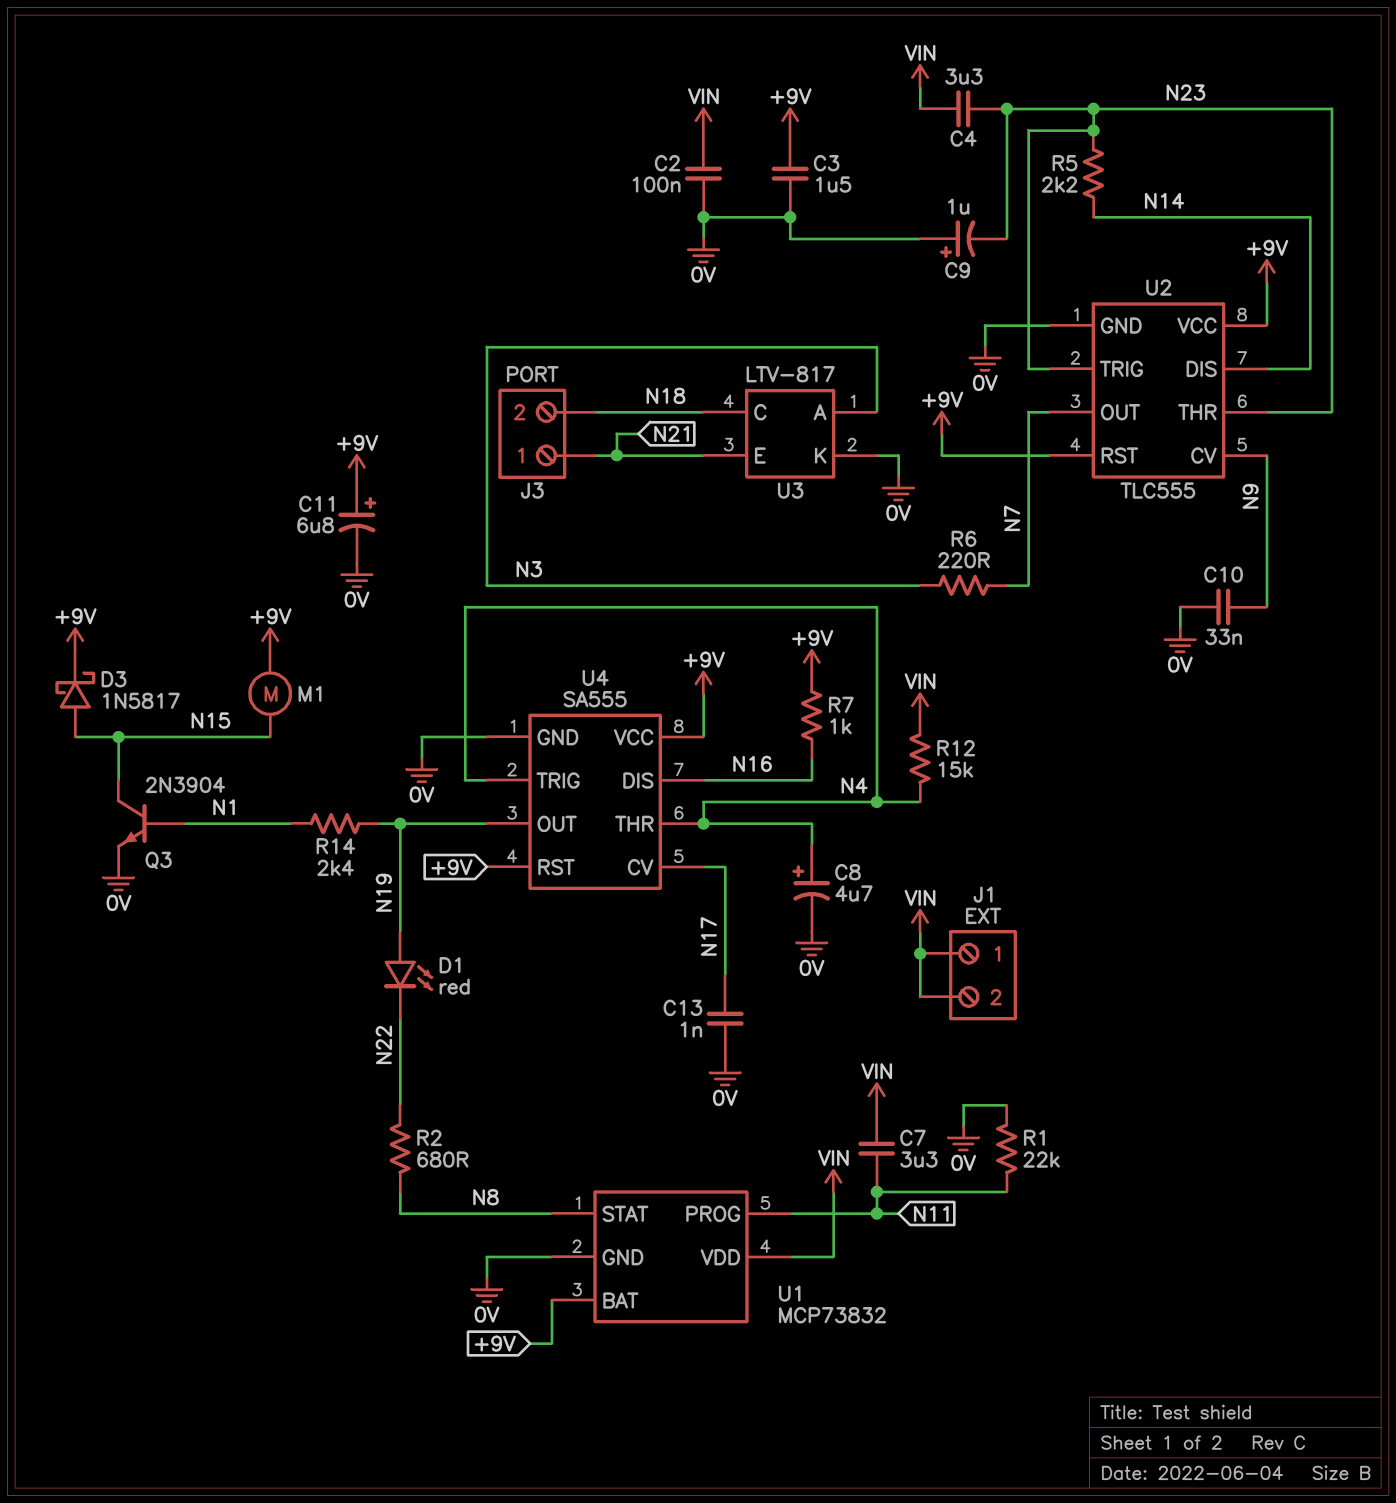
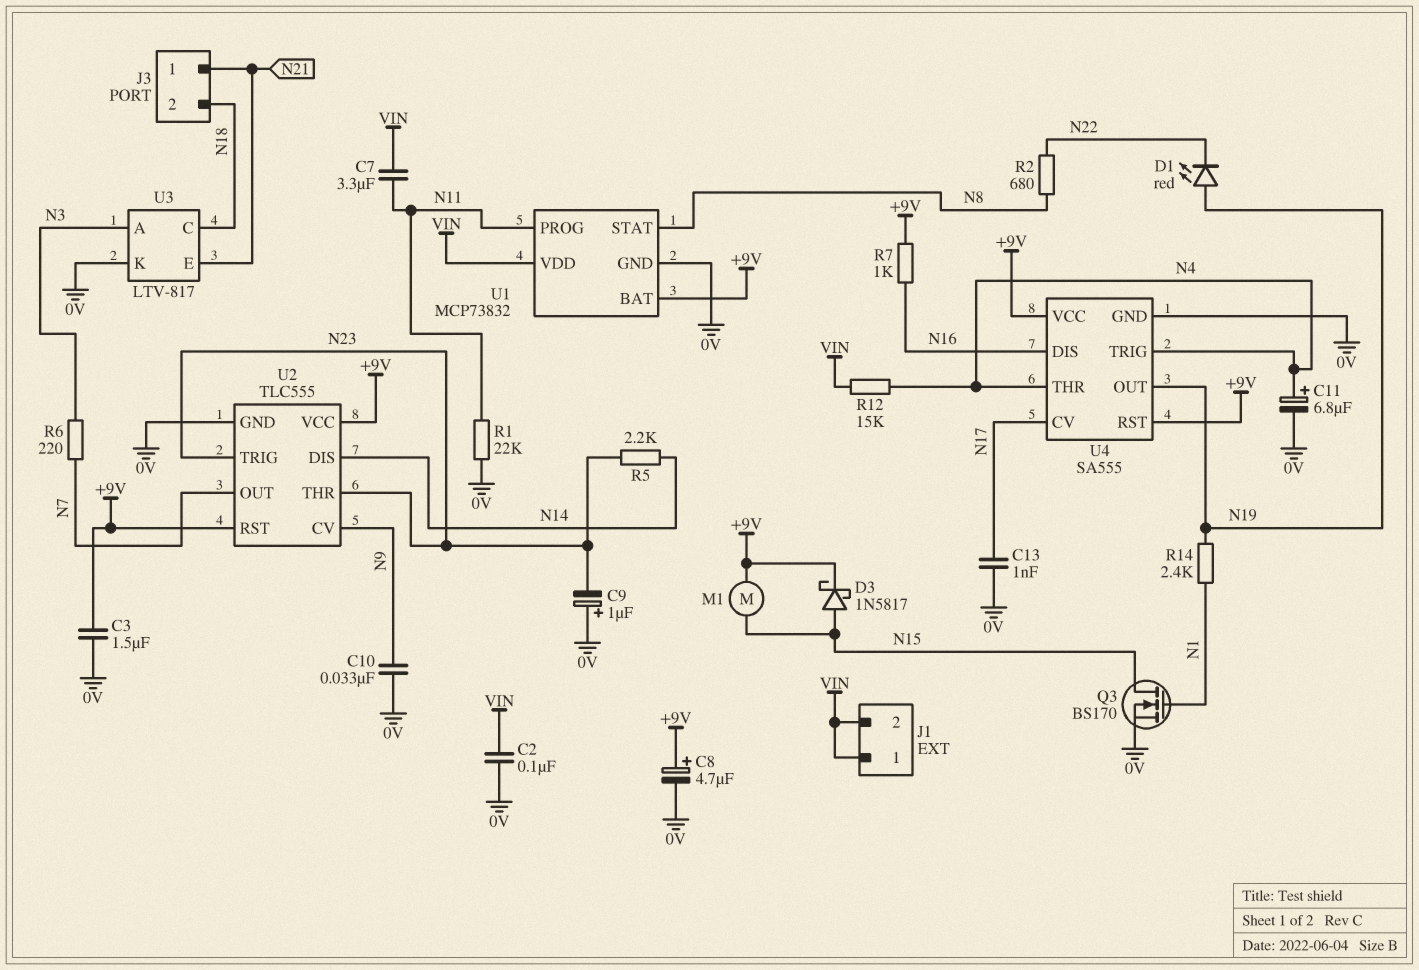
C4: 3.3uF (N23, VIN) -> none
C8: 4.7uF (plus N4, minus 0V) -> 4.7uF (plus +9V, minus 0V)
C11: 6.8uF (plus +9V, minus 0V) -> 6.8uF (plus N4, minus 0V)
Q3: NPN 2N3904 (B N1, C N15, E 0V) -> NMOS BS170 (G N1, D N15, S 0V)

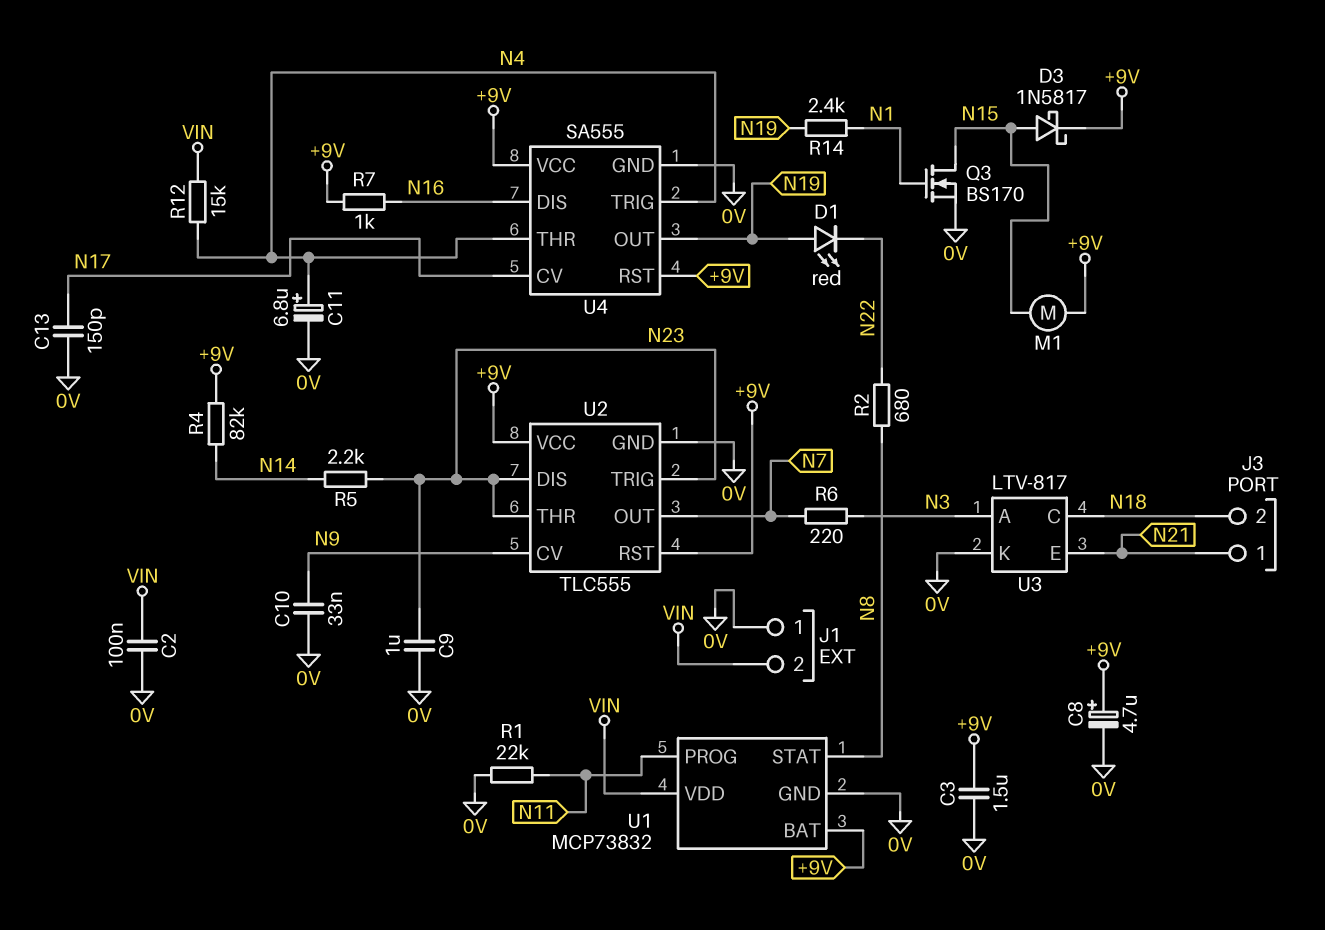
C7: 3.3uF (N11, VIN) -> none
C9: 1uF (plus 0V, minus N23) -> 1uF (0V, N23)
C13: 1nF (0V, N17) -> 150pF (0V, N17)
J1 pin 1: VIN -> 0V
R4: none -> 82k (+9V, N14)
U2 pin DIS: N14 -> N23

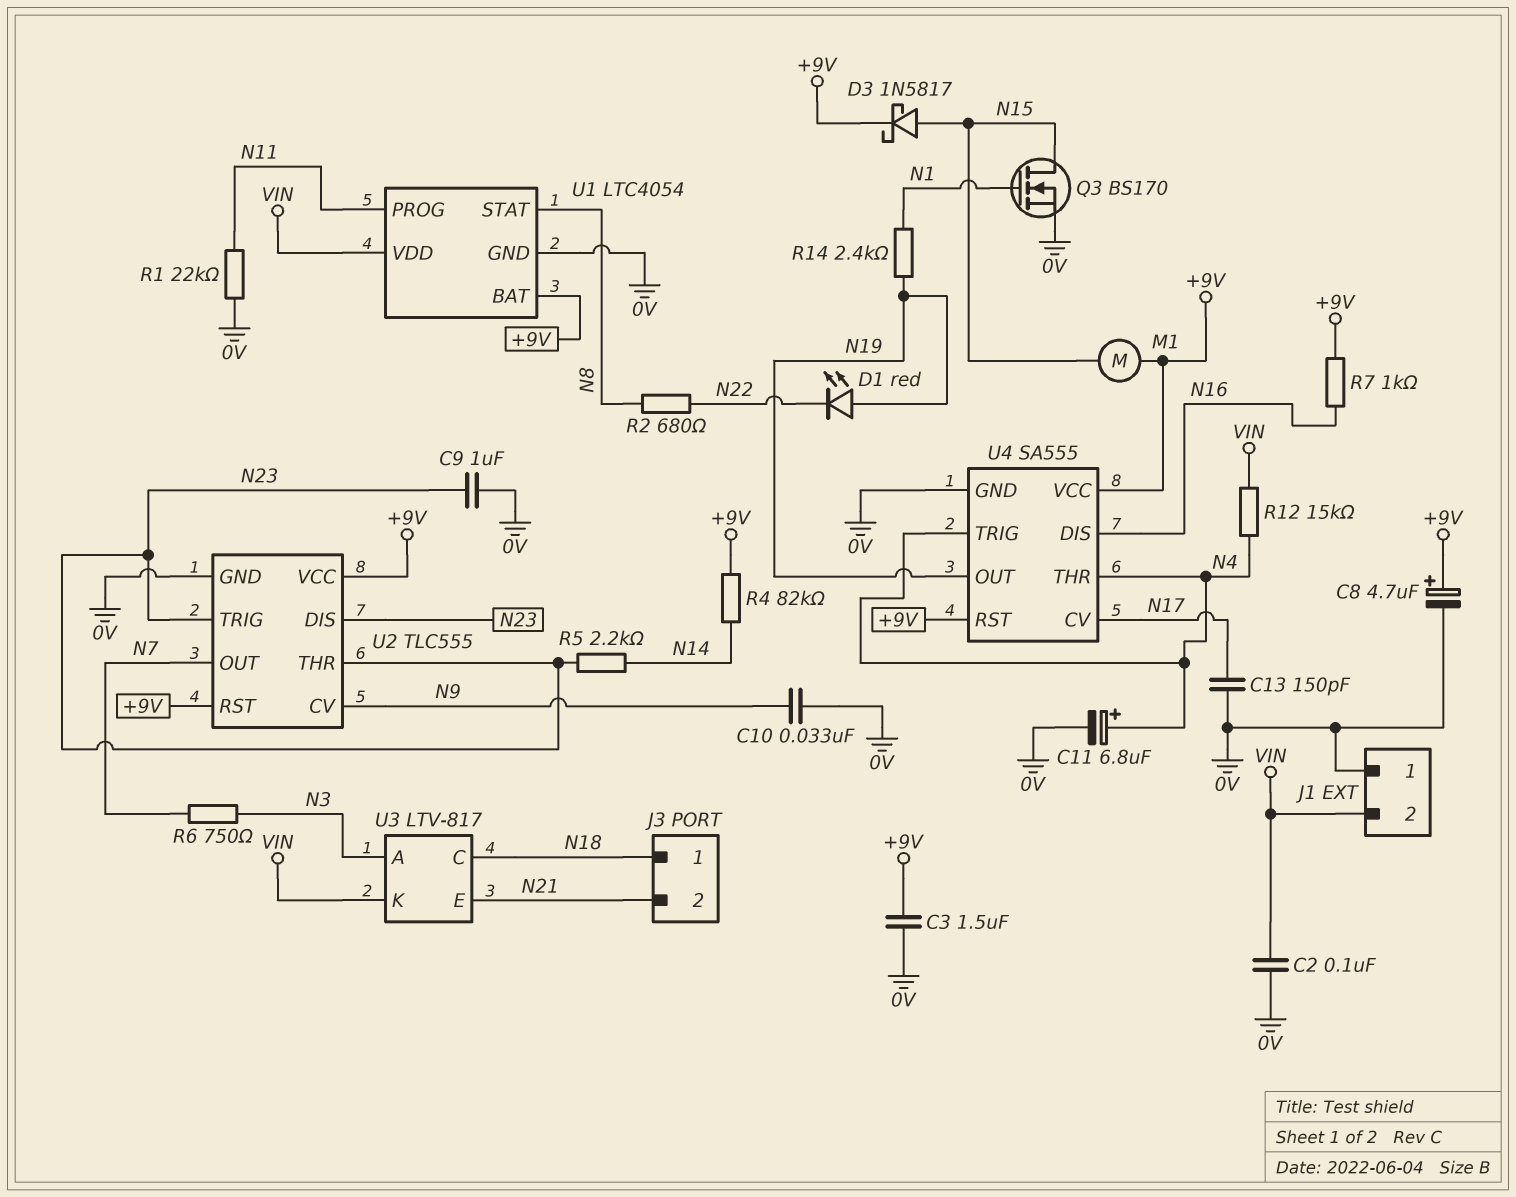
J3 pin 1: N21 -> N18
J3 pin 2: N18 -> N21
R6: 220 (N3, N7) -> 750 (N3, N7)
U1: MCP73832 -> LTC4054
U3 pin K: 0V -> VIN

